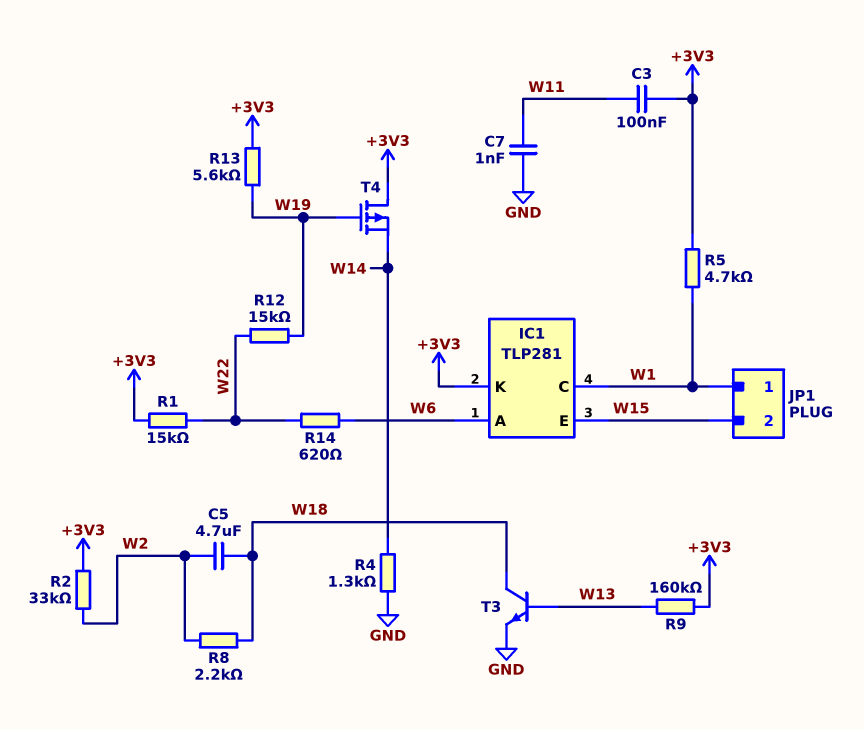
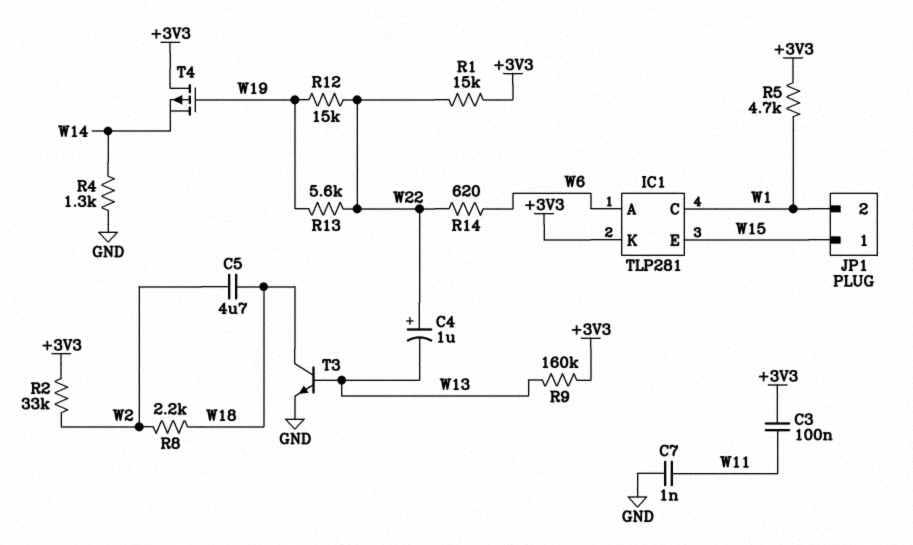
C4: none -> 1uF (plus W22, minus W13)
JP1 pin 1: W1 -> W15
JP1 pin 2: W15 -> W1
R13: 5.6k (+3V3, W19) -> 5.6k (W19, W22)

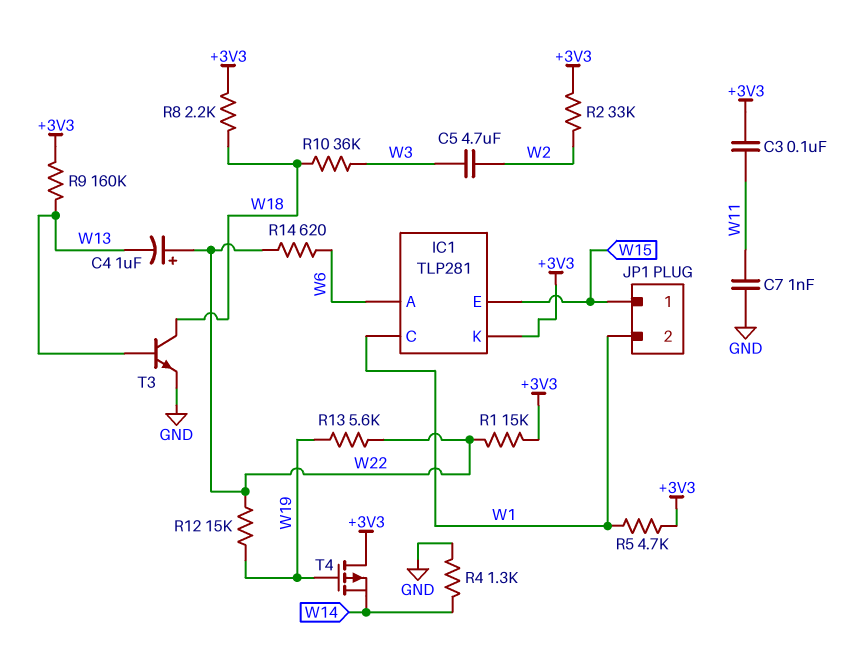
C5: 4.7uF (W2, W18) -> 4.7uF (W2, W3)
R8: 2.2k (W2, W18) -> 2.2k (+3V3, W18)
R10: none -> 36k (W3, W18)

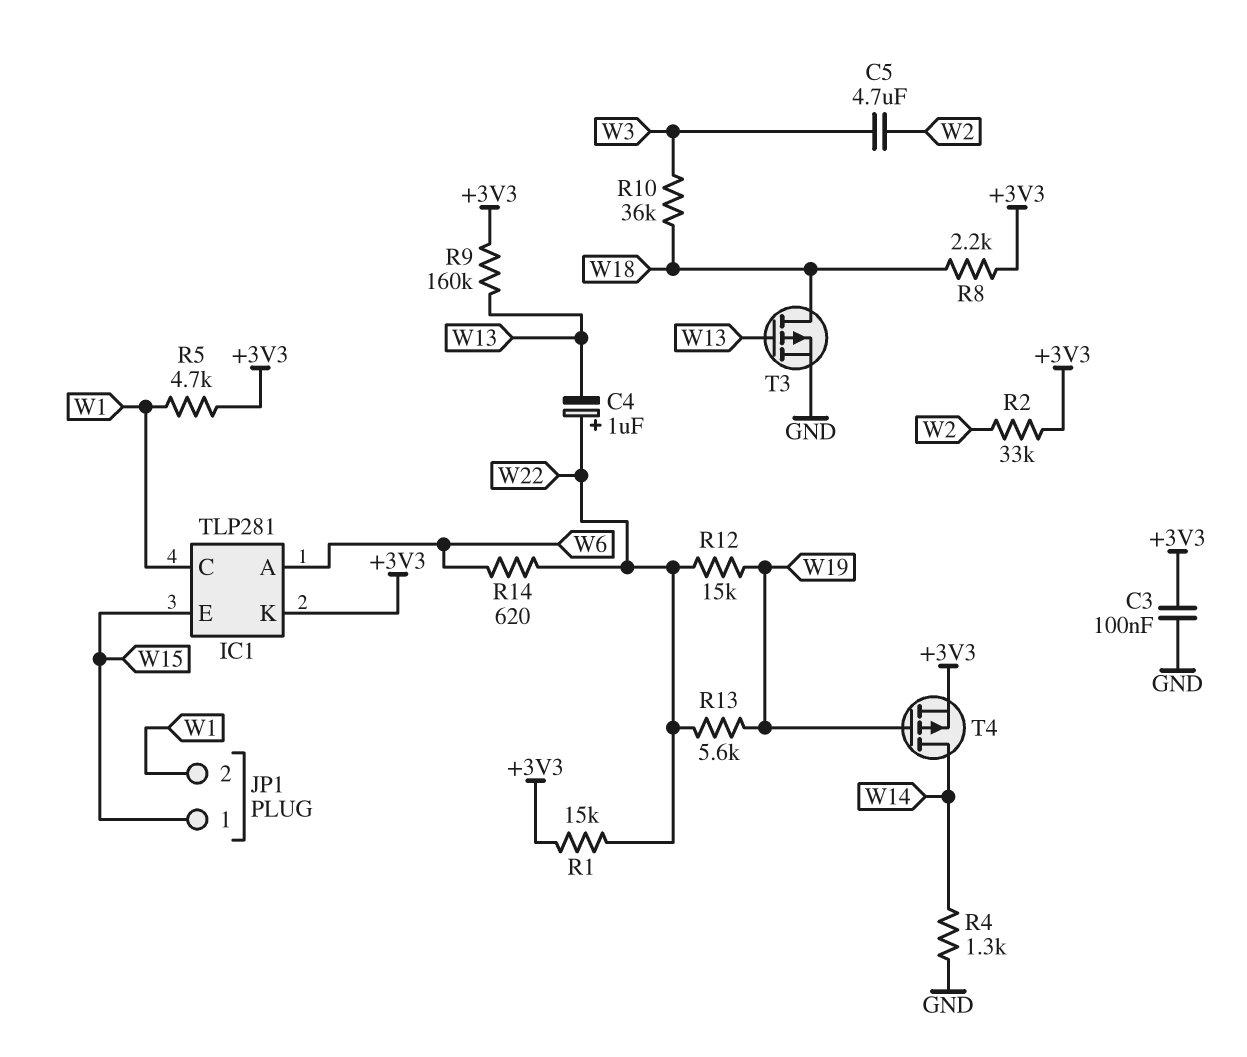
C3: 100nF (+3V3, W11) -> 100nF (+3V3, GND)
C7: 1nF (GND, W11) -> none
T3: NPN (B W13, C W18, E GND) -> PMOS (G W13, D W18, S GND)
T4: PMOS (G W19, D +3V3, S W14) -> PMOS (G W19, D W14, S +3V3)

